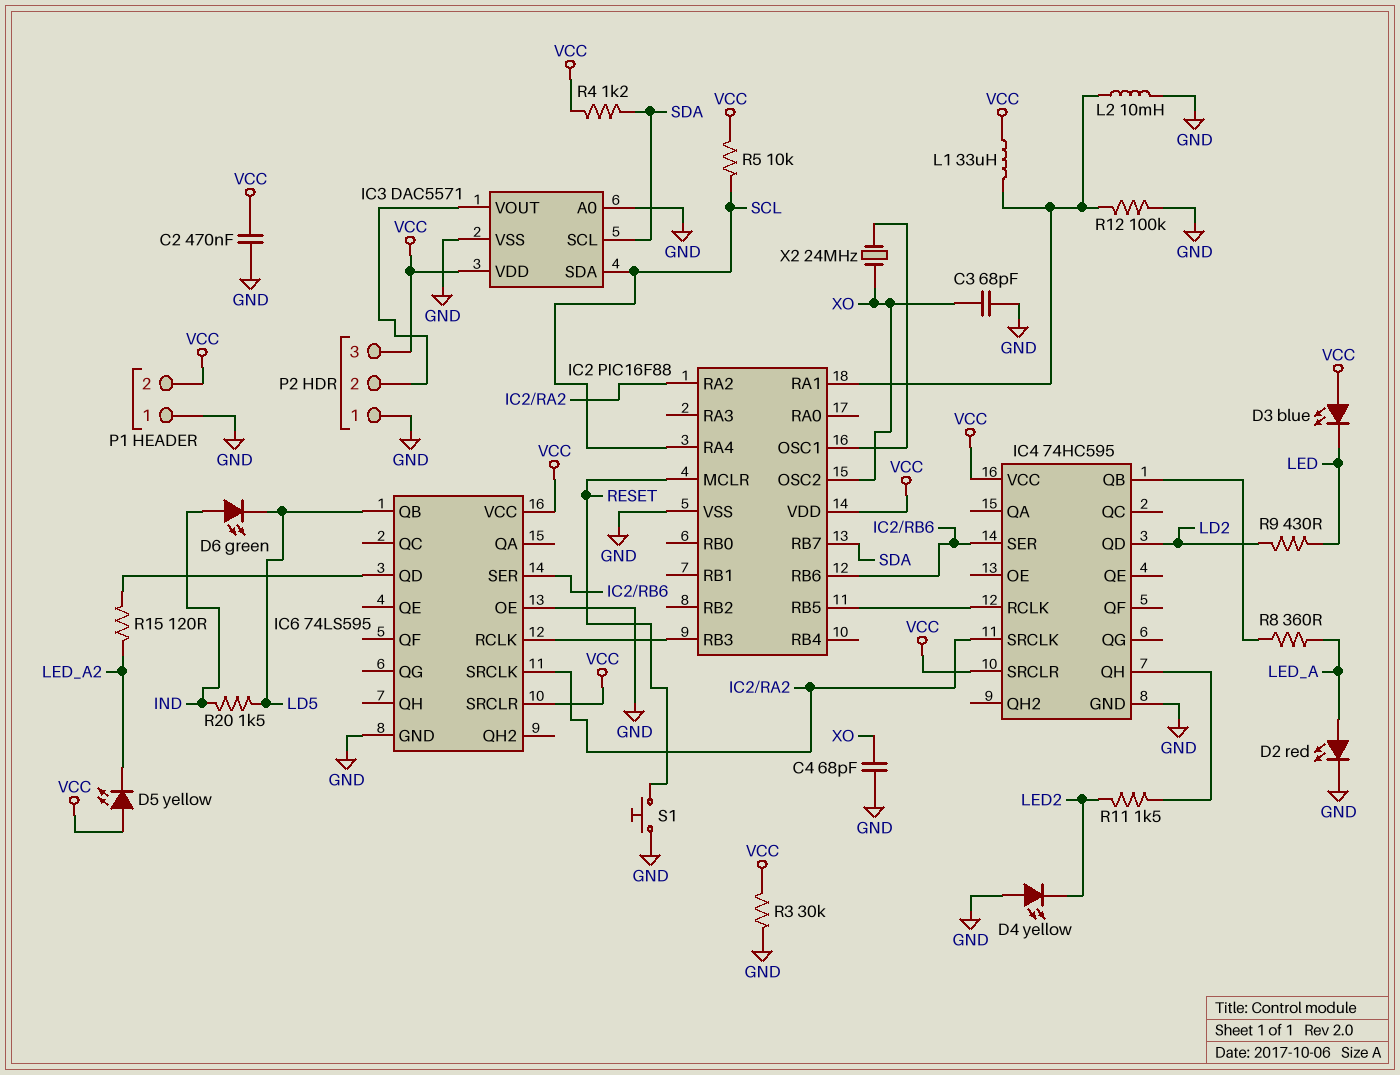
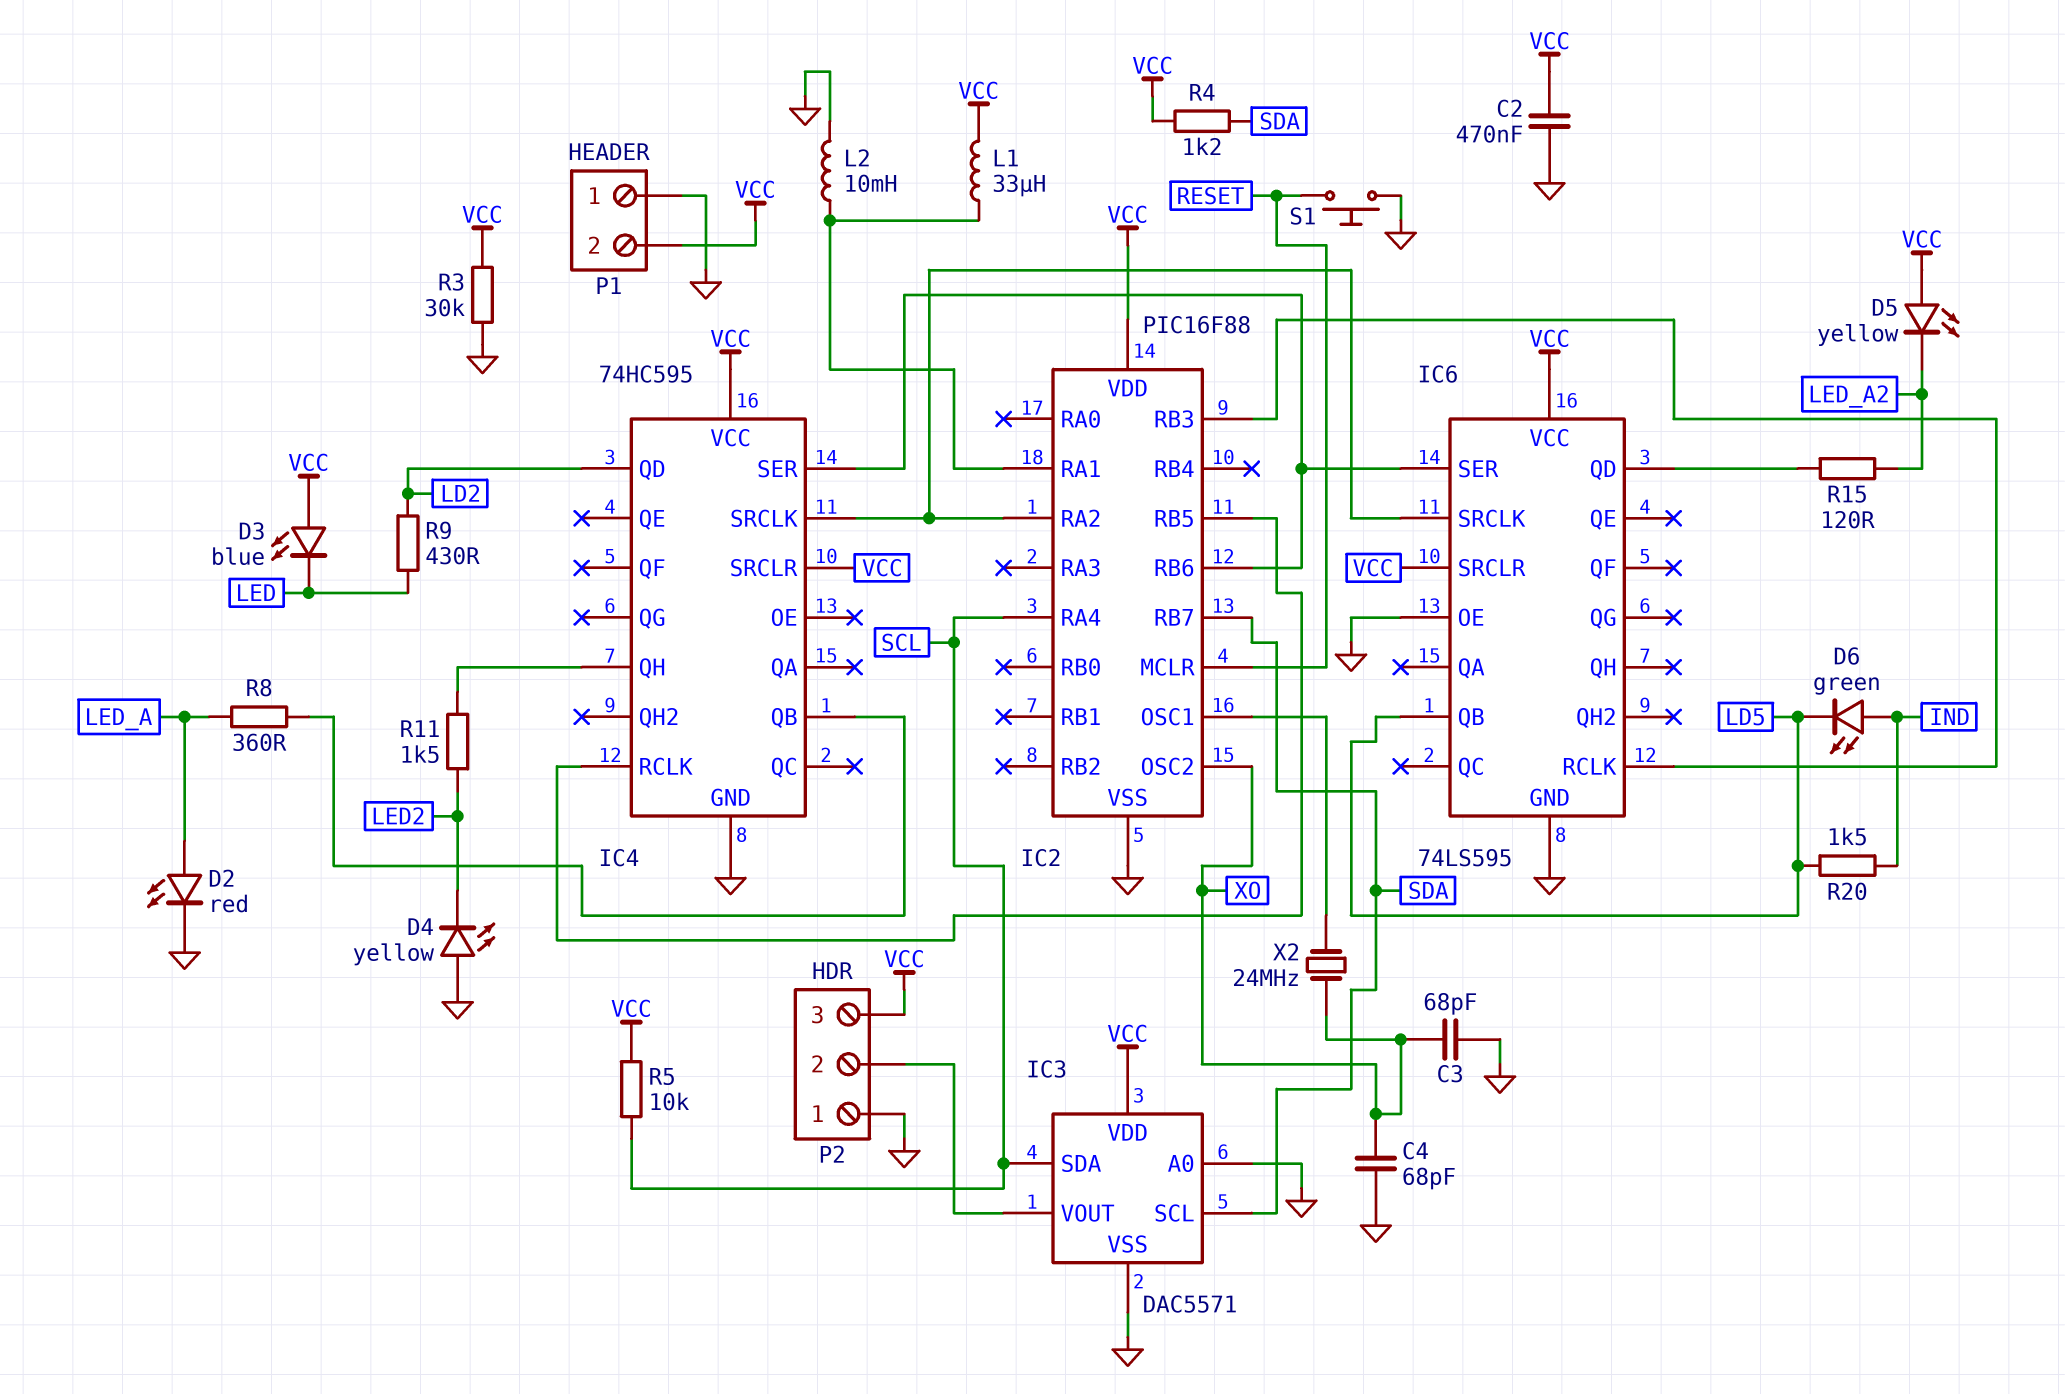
R12: 100k (GND, IC2/RA1) -> none

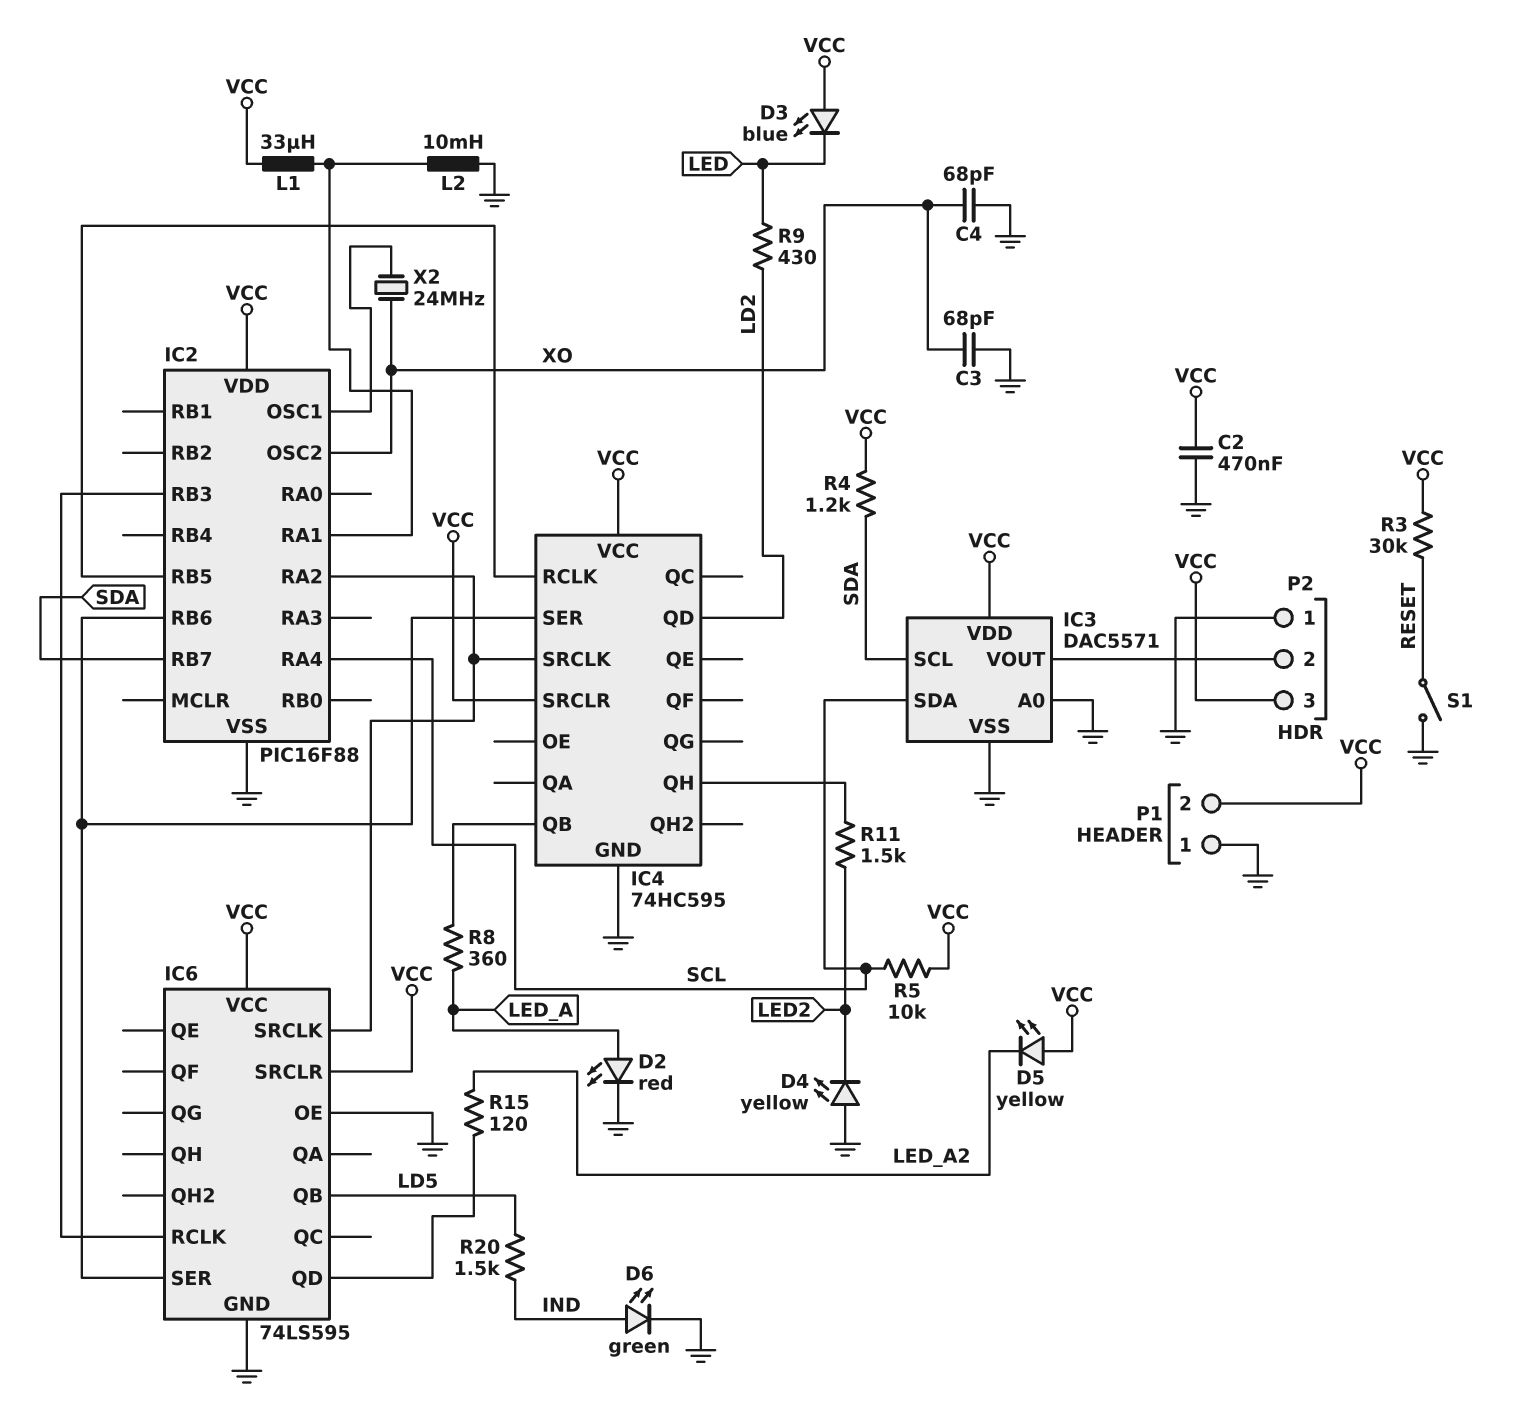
D6: LED green (A IND, K LD5) -> LED green (A IND, K GND)
IC2 pin MCLR: RESET -> none
R3: 30k (GND, VCC) -> 30k (RESET, VCC)
S1: button (GND, RESET) -> switch (GND, RESET)

